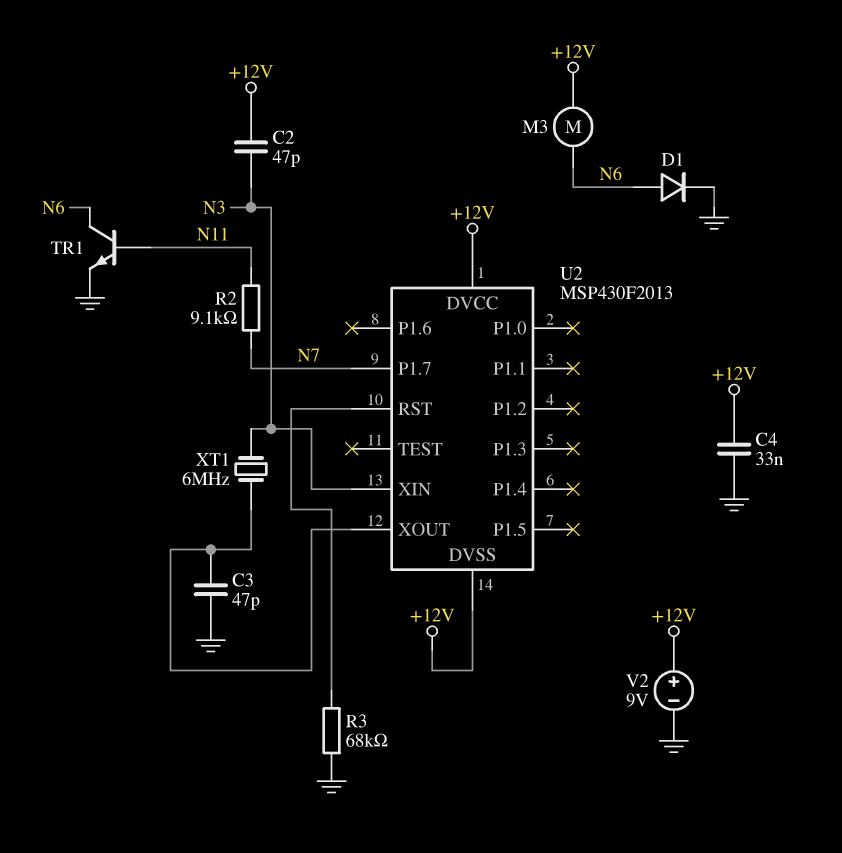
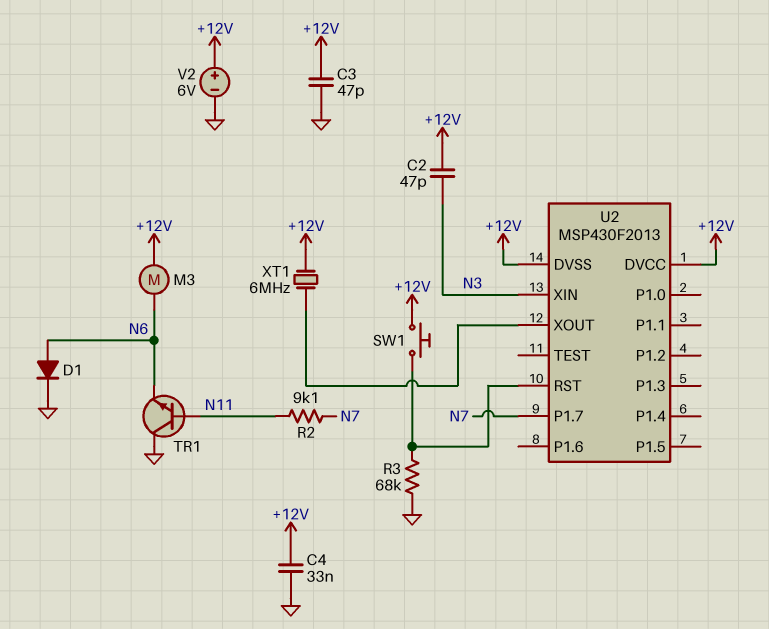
C3: 47pF (GND, U2/XOUT) -> 47pF (+12V, GND)
SW1: none -> button (+12V, U2/RST)
TR1: NPN (B N11, C N6, E GND) -> NPN (B N11, C GND, E N6)
V2: 9V (plus +12V, minus GND) -> 6V (plus +12V, minus GND)
XT1: 6MHz (N3, U2/XOUT) -> 6MHz (+12V, U2/XOUT)

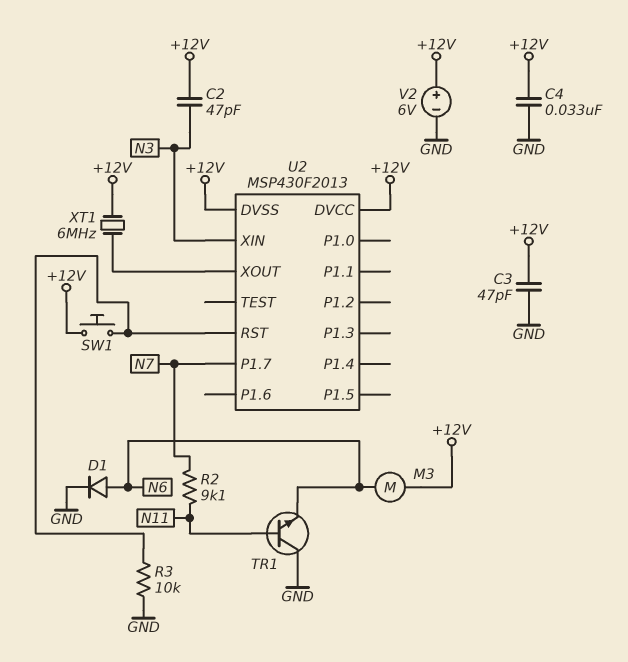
R3: 68k (GND, U2/RST) -> 10k (GND, U2/RST)

